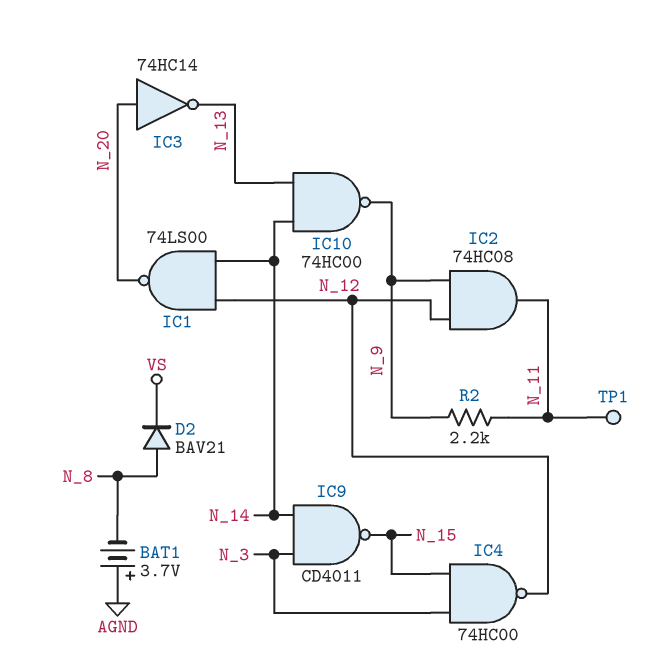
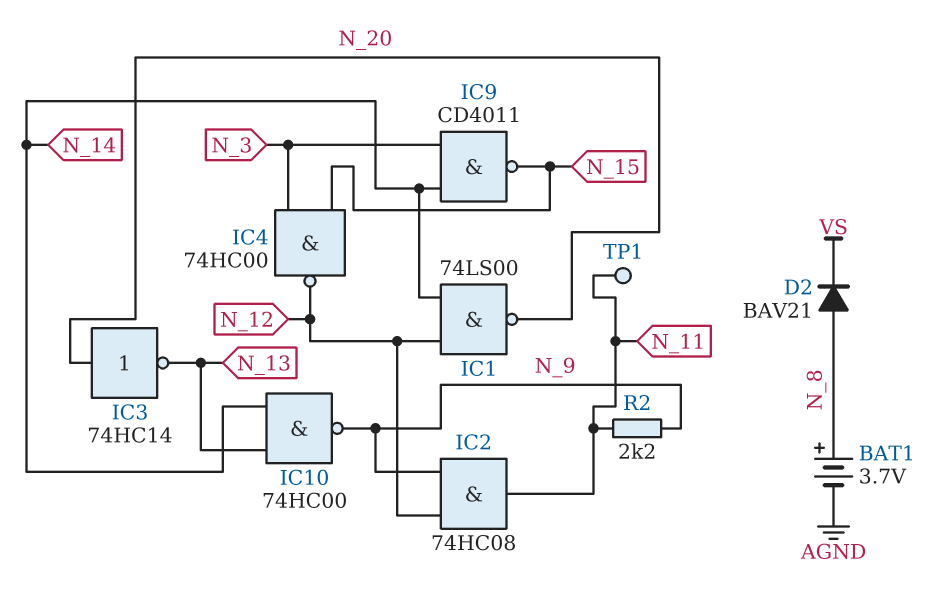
BAT1: 3.7V (plus AGND, minus N_8) -> 3.7V (plus N_8, minus AGND)

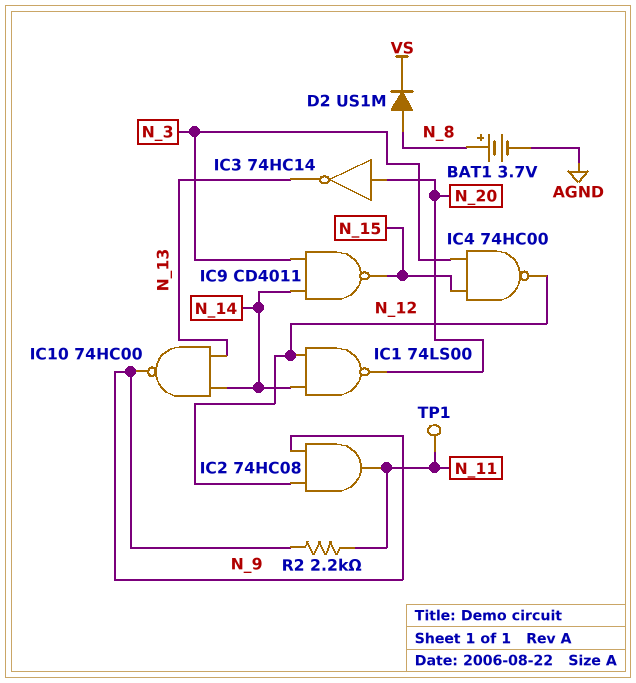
D2: diode BAV21 (A N_8, K VS) -> diode US1M (A N_8, K VS)

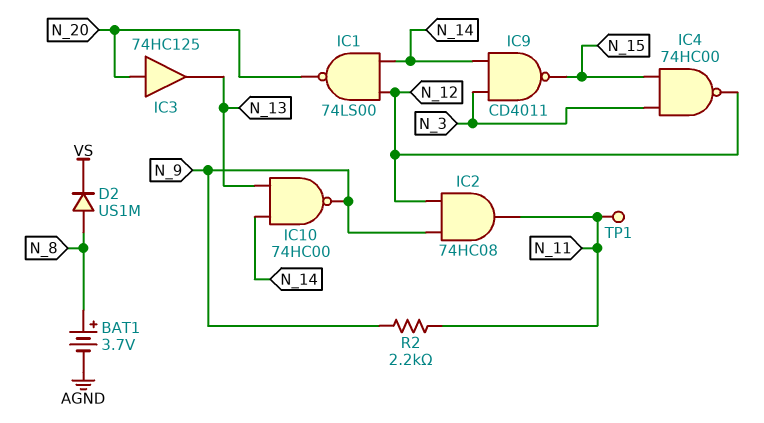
IC3: NOT 74HC14 (in N_20, out N_13) -> buffer 74HC125 (in N_20, out N_13)

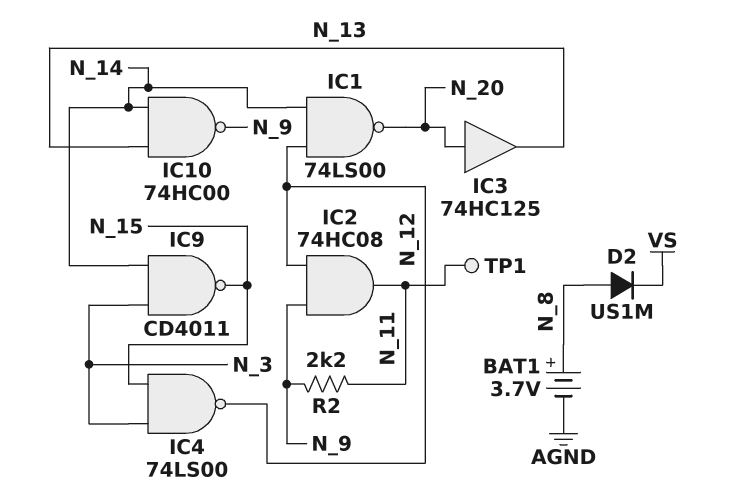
IC4: NAND 74HC00 (in N_3, in N_15, out N_12) -> NAND 74LS00 (in N_3, in N_15, out N_12)

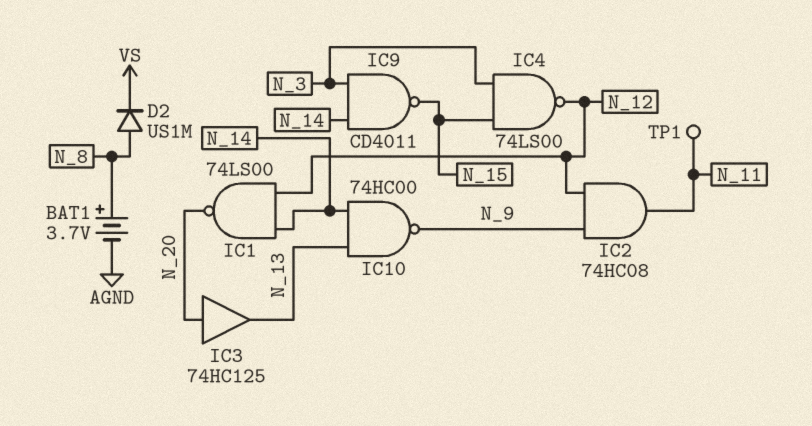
R2: 2.2k (N_9, N_11) -> none

